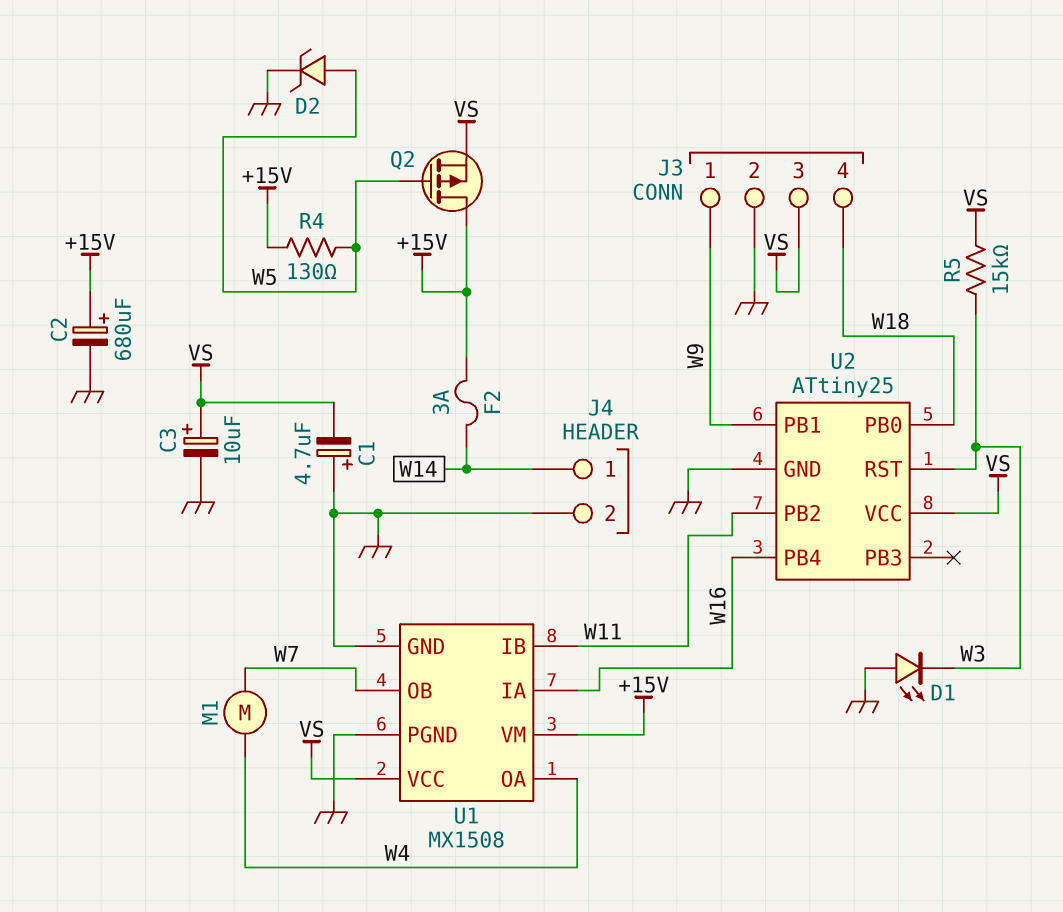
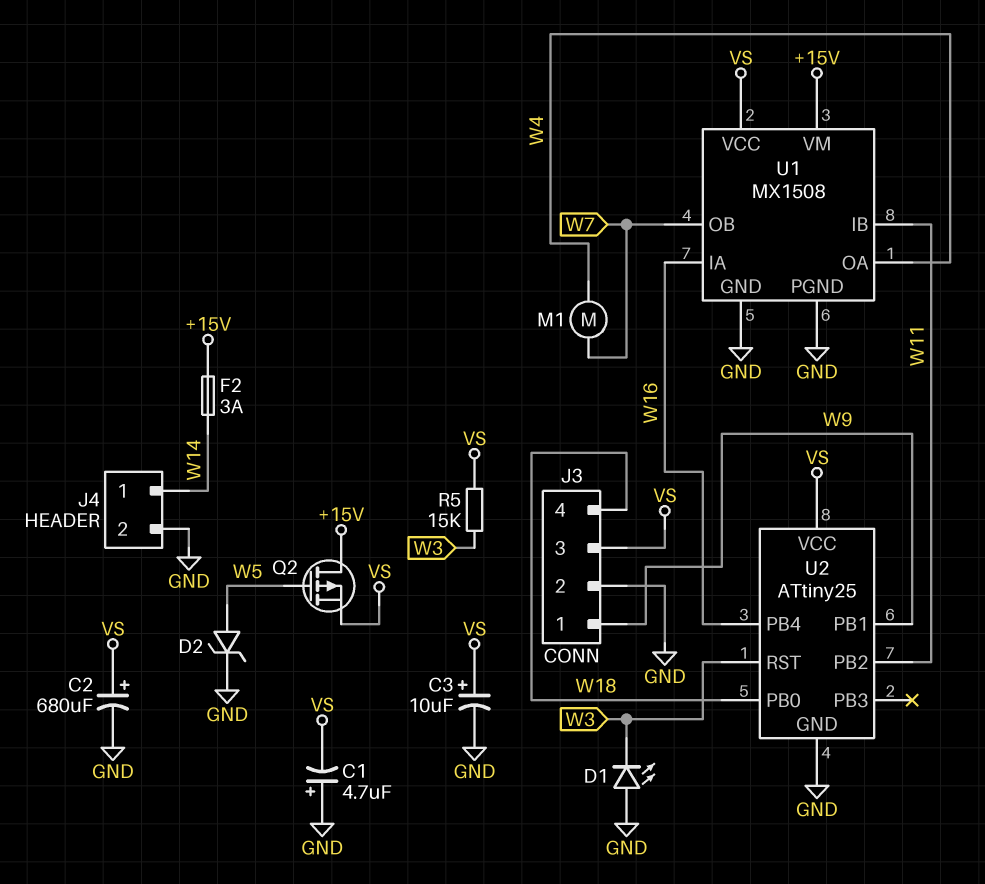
C2: 680uF (plus +15V, minus GND) -> 680uF (plus VS, minus GND)
R4: 130 (+15V, W5) -> none

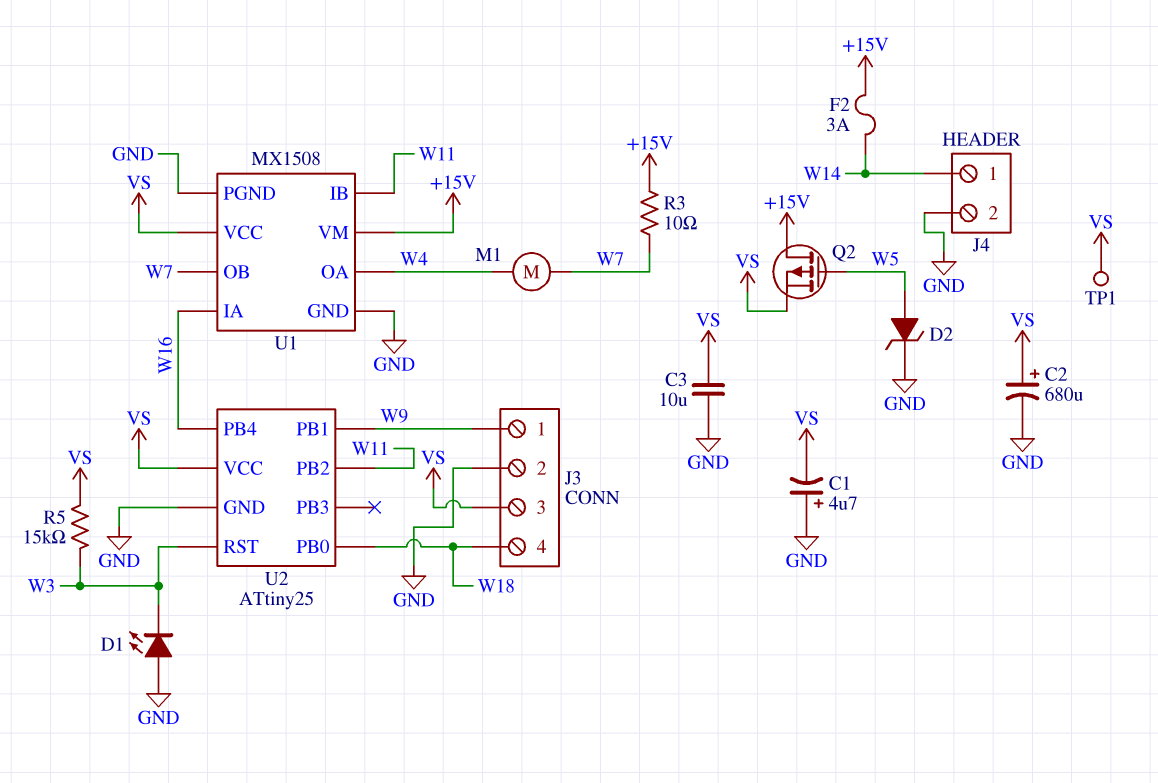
C3: 10uF (plus VS, minus GND) -> 10uF (GND, VS)
R3: none -> 10 (+15V, W7)
TP1: none -> test point (VS)

